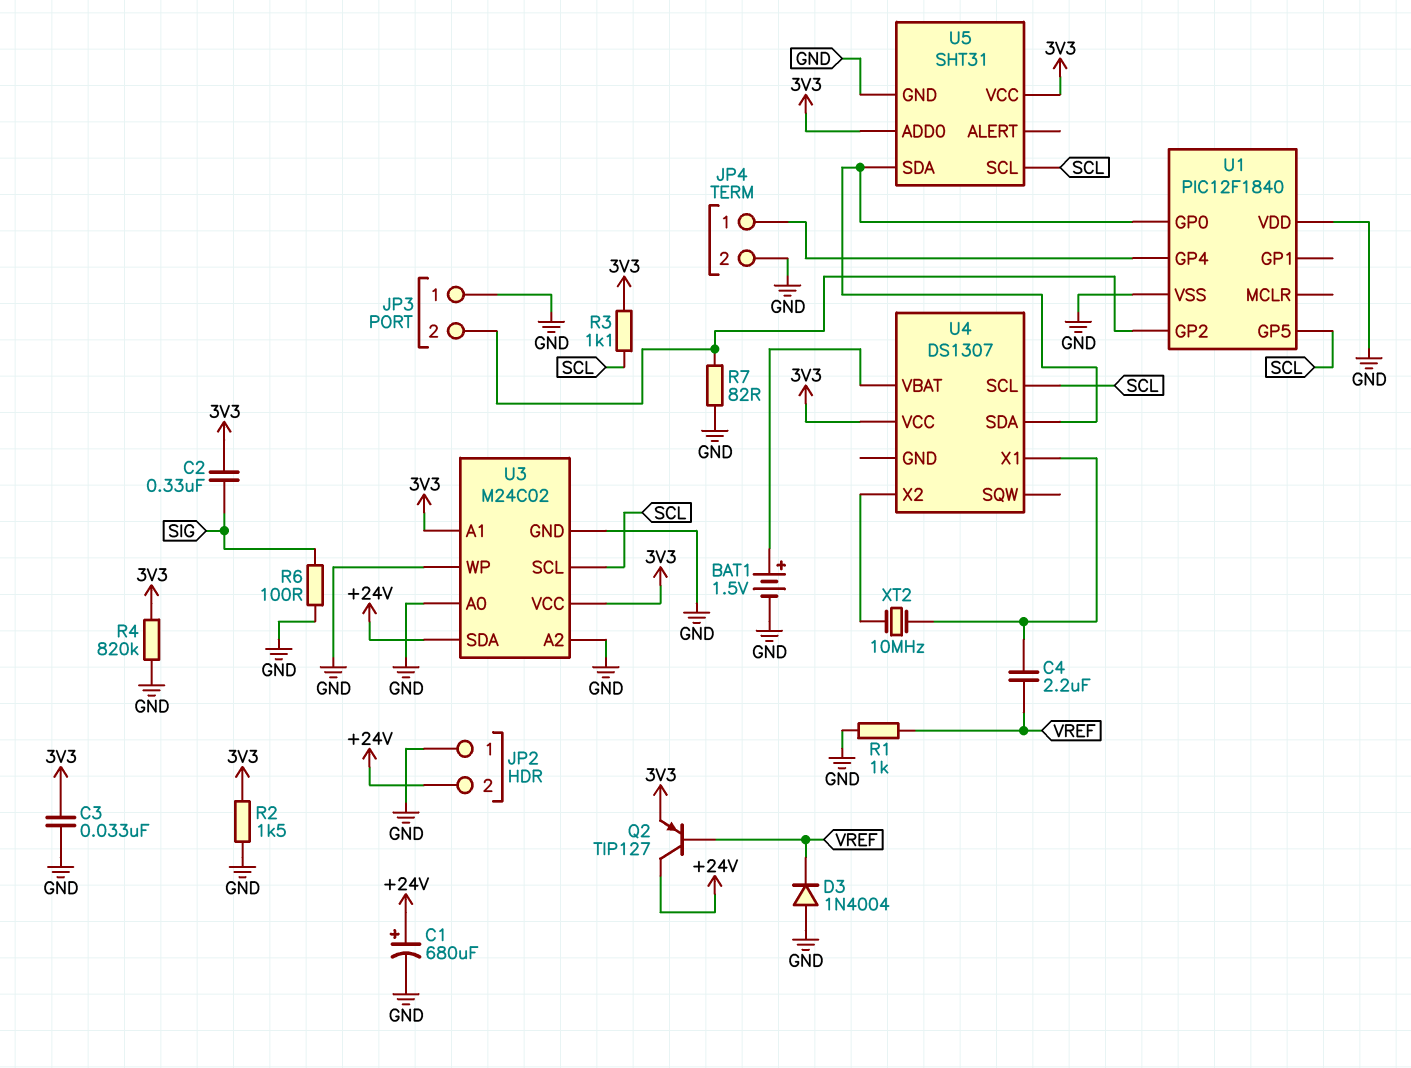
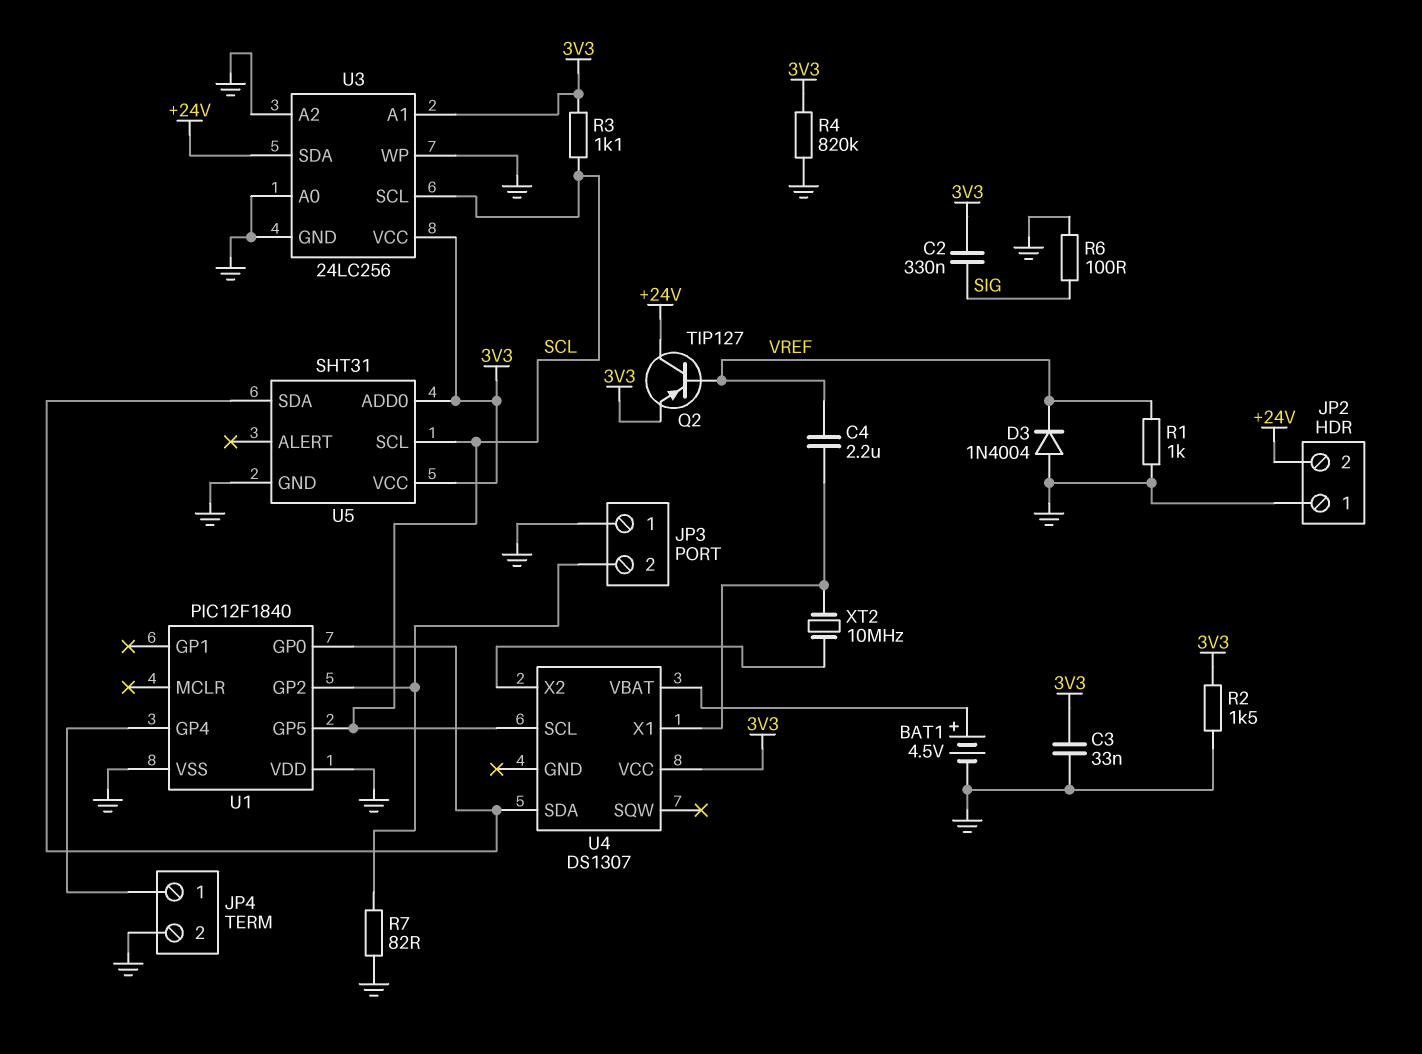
BAT1: 1.5V (plus U4/VBAT, minus GND) -> 4.5V (plus U4/VBAT, minus GND)
C1: 680uF (plus +24V, minus GND) -> none
U3: M24C02 -> 24LC256

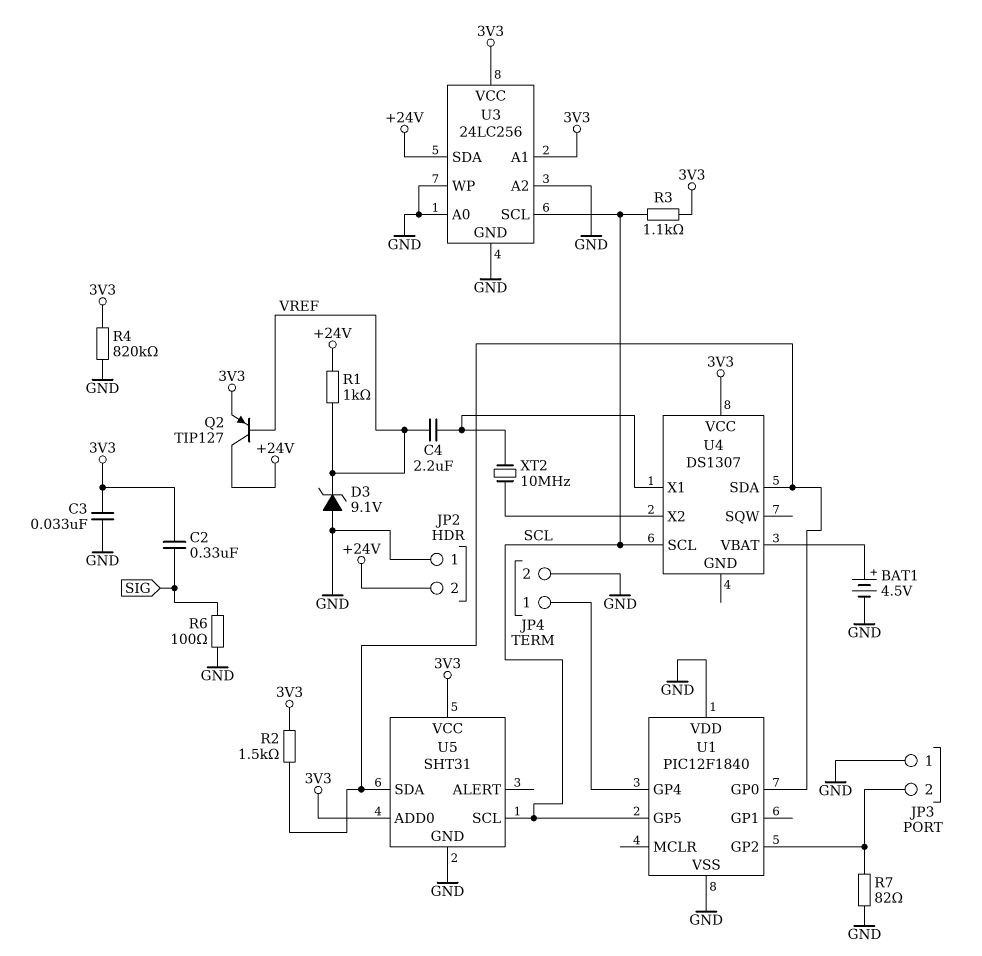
D3: diode 1N4004 (A GND, K VREF) -> zener 9.1V (A GND, K VREF)
R1: 1k (GND, VREF) -> 1k (+24V, VREF)
R2: 1.5k (3V3, GND) -> 1.5k (3V3, U1/GP0)

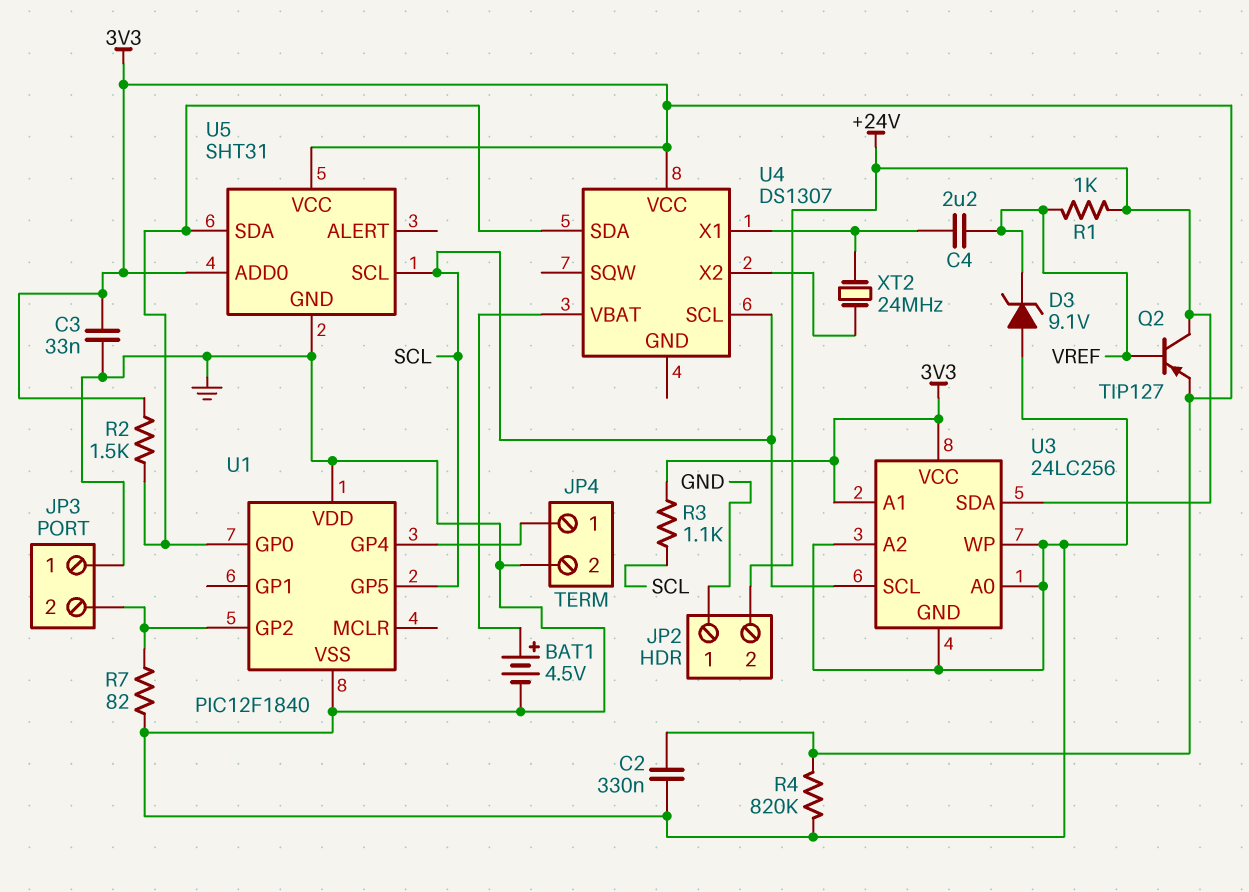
C2: 330nF (3V3, SIG) -> 330nF (3V3, GND)
R6: 100 (GND, SIG) -> none
XT2: 10MHz (U4/X1, U4/X2) -> 24MHz (U4/X1, U4/X2)

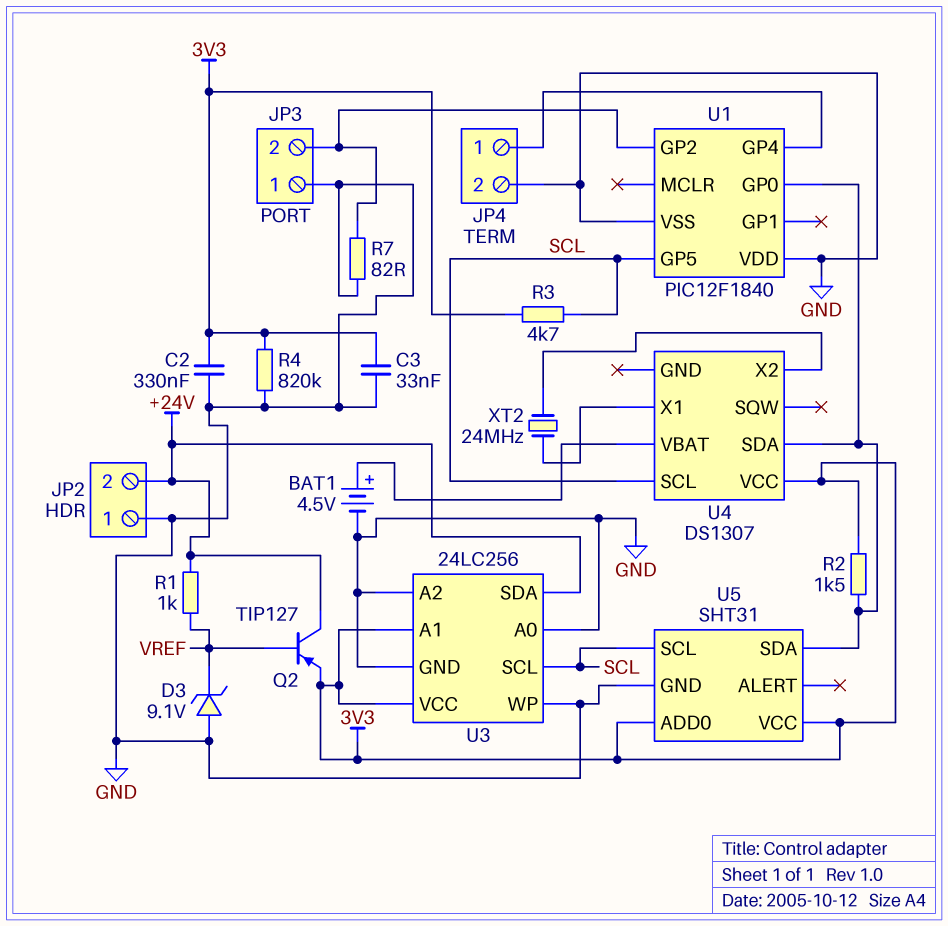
C4: 2.2uF (U4/X1, VREF) -> none
R3: 1.1k (3V3, SCL) -> 4.7k (3V3, SCL)

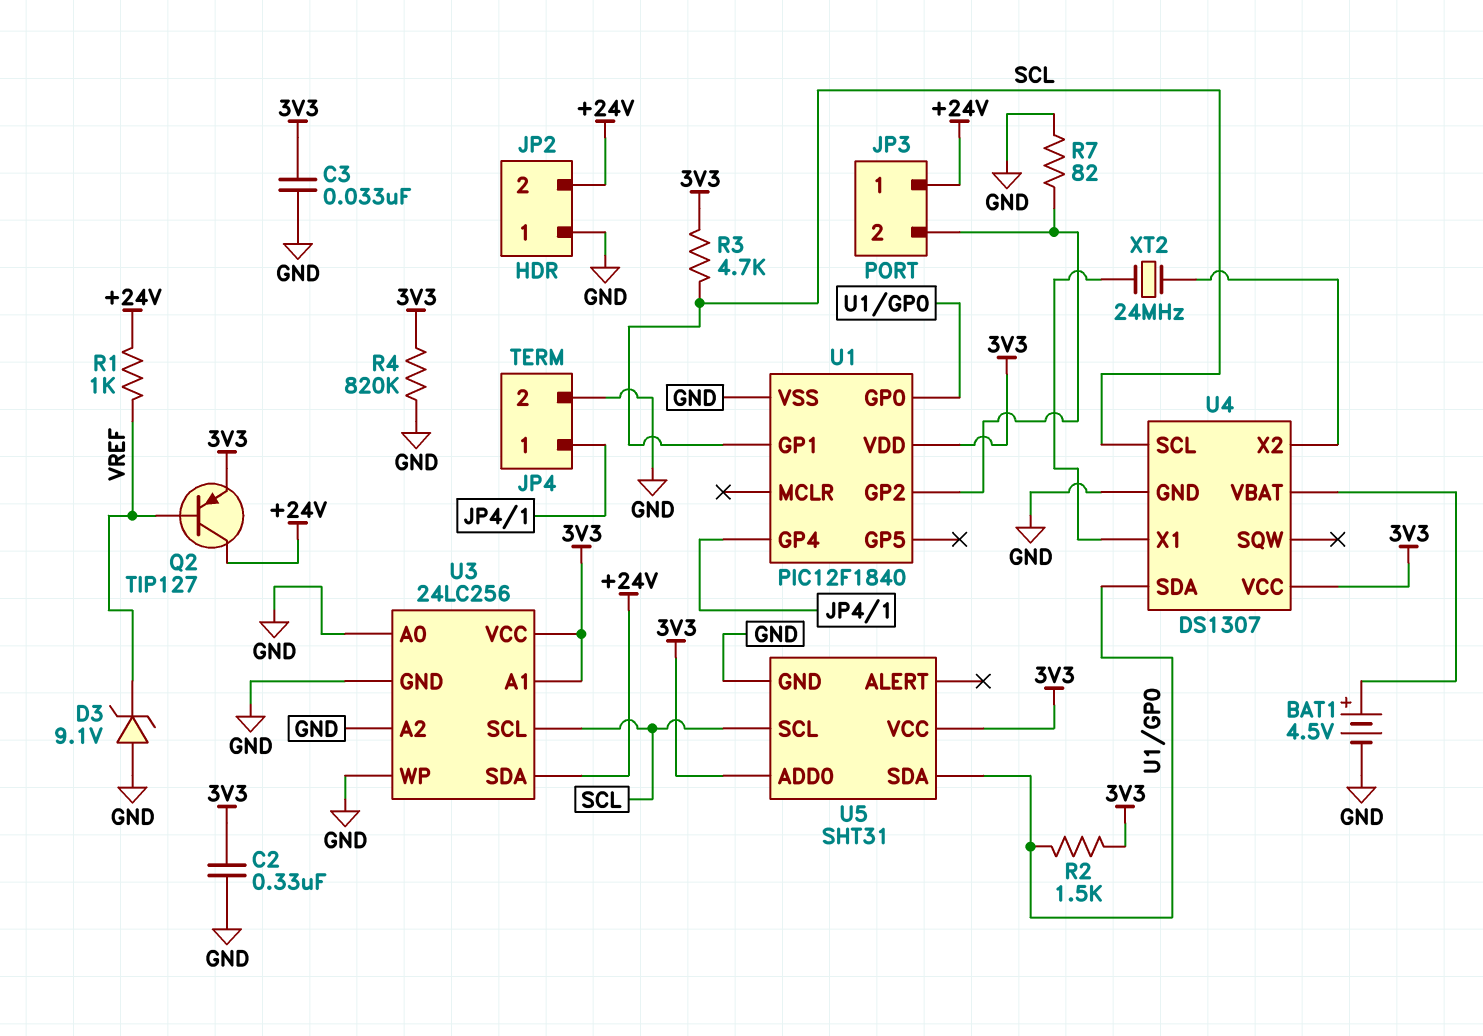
JP3 pin 1: GND -> +24V
U1 pin GP1: none -> SCL
U1 pin GP5: SCL -> none
U1 pin VDD: GND -> 3V3
U4 pin GND: none -> GND

